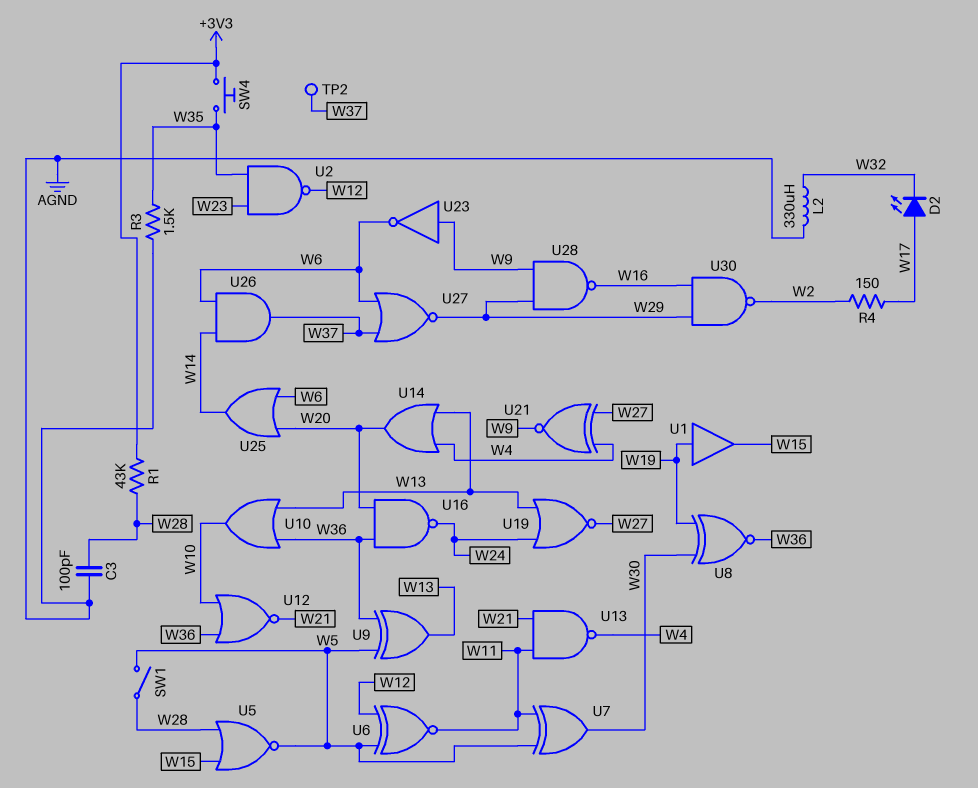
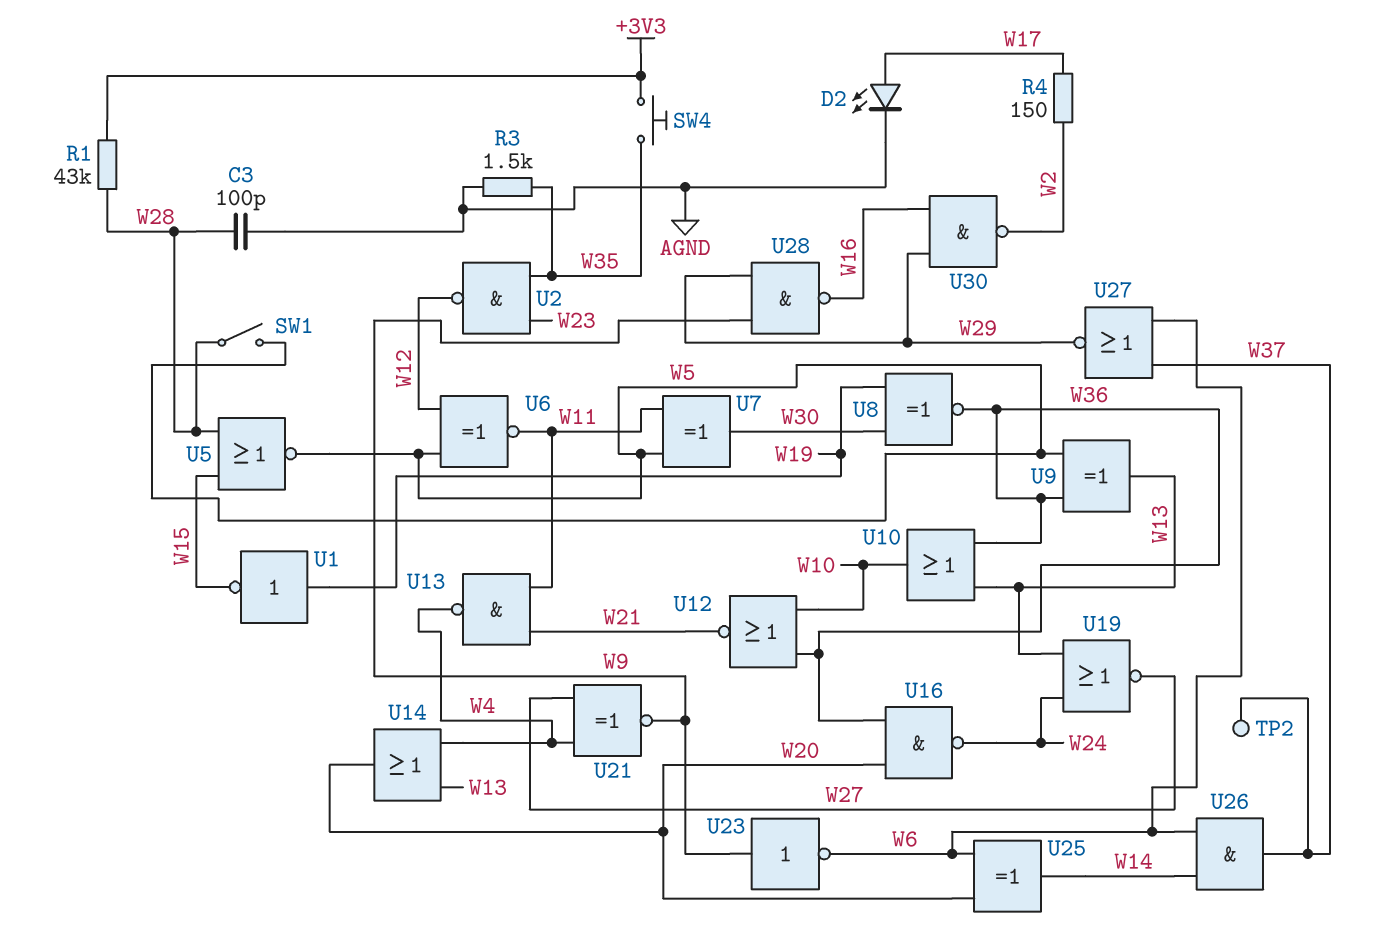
D2: LED (A W17, K W32) -> LED (A W17, K AGND)
L2: 330uH (AGND, W32) -> none
U1: buffer (in W19, out W15) -> NOT (in W19, out W15)
U25: OR (in W6, in W20, out W14) -> XOR (in W6, in W20, out W14)

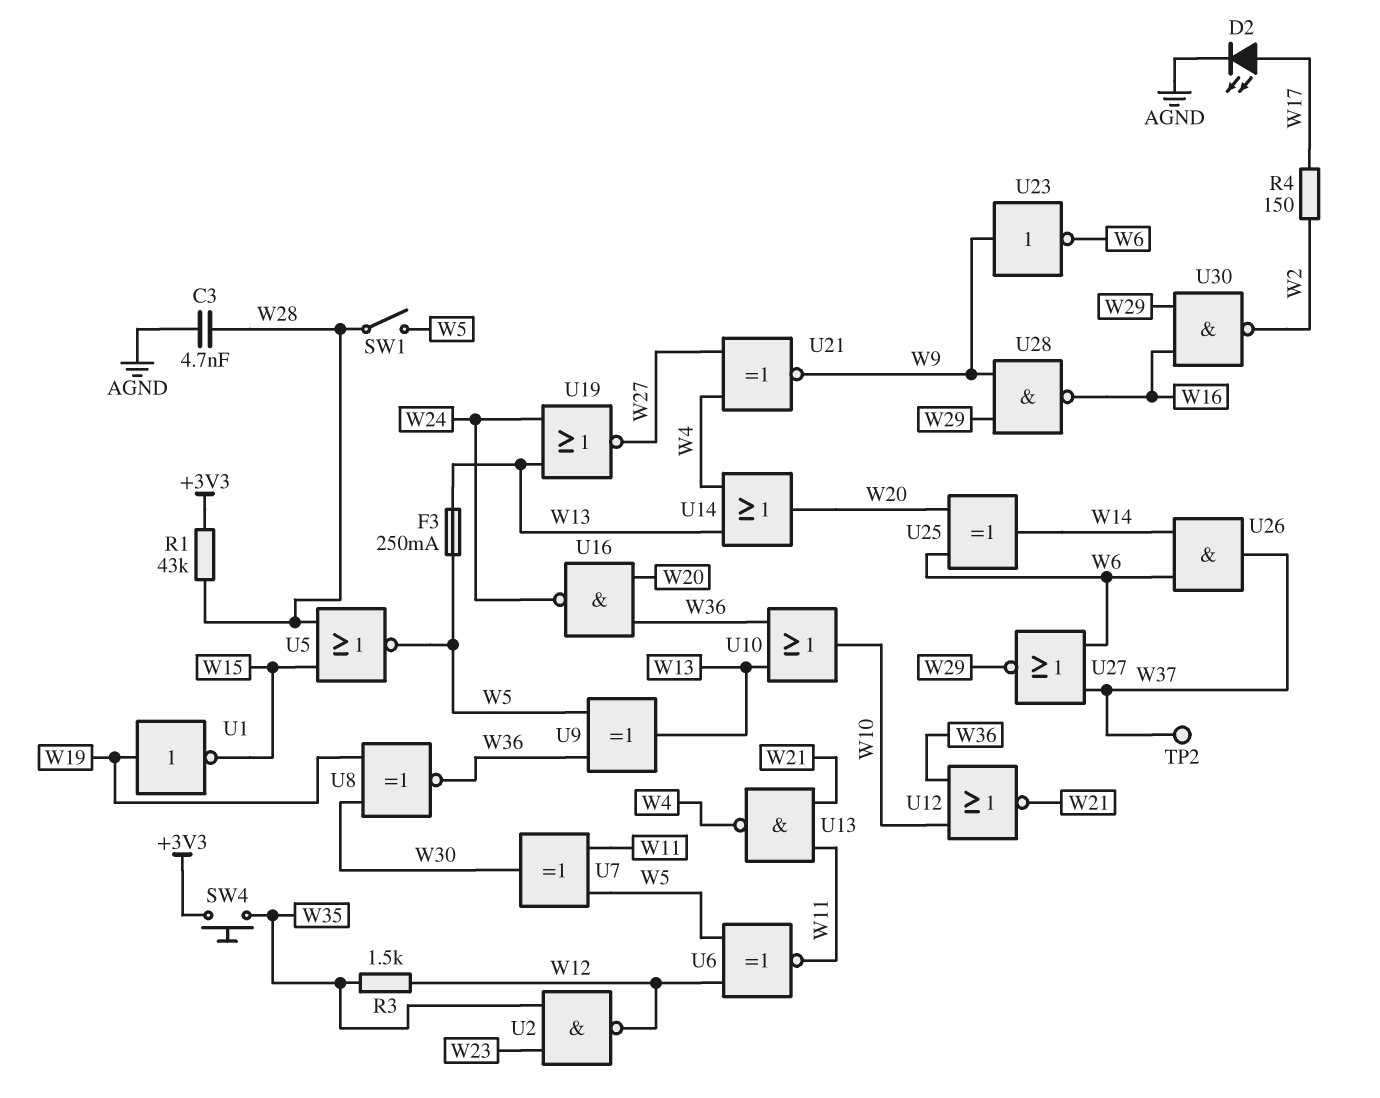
C3: 100pF (AGND, W28) -> 4.7nF (AGND, W28)
F3: none -> 250mA (W5, W13)
R3: 1.5k (AGND, W35) -> 1.5k (W12, W35)

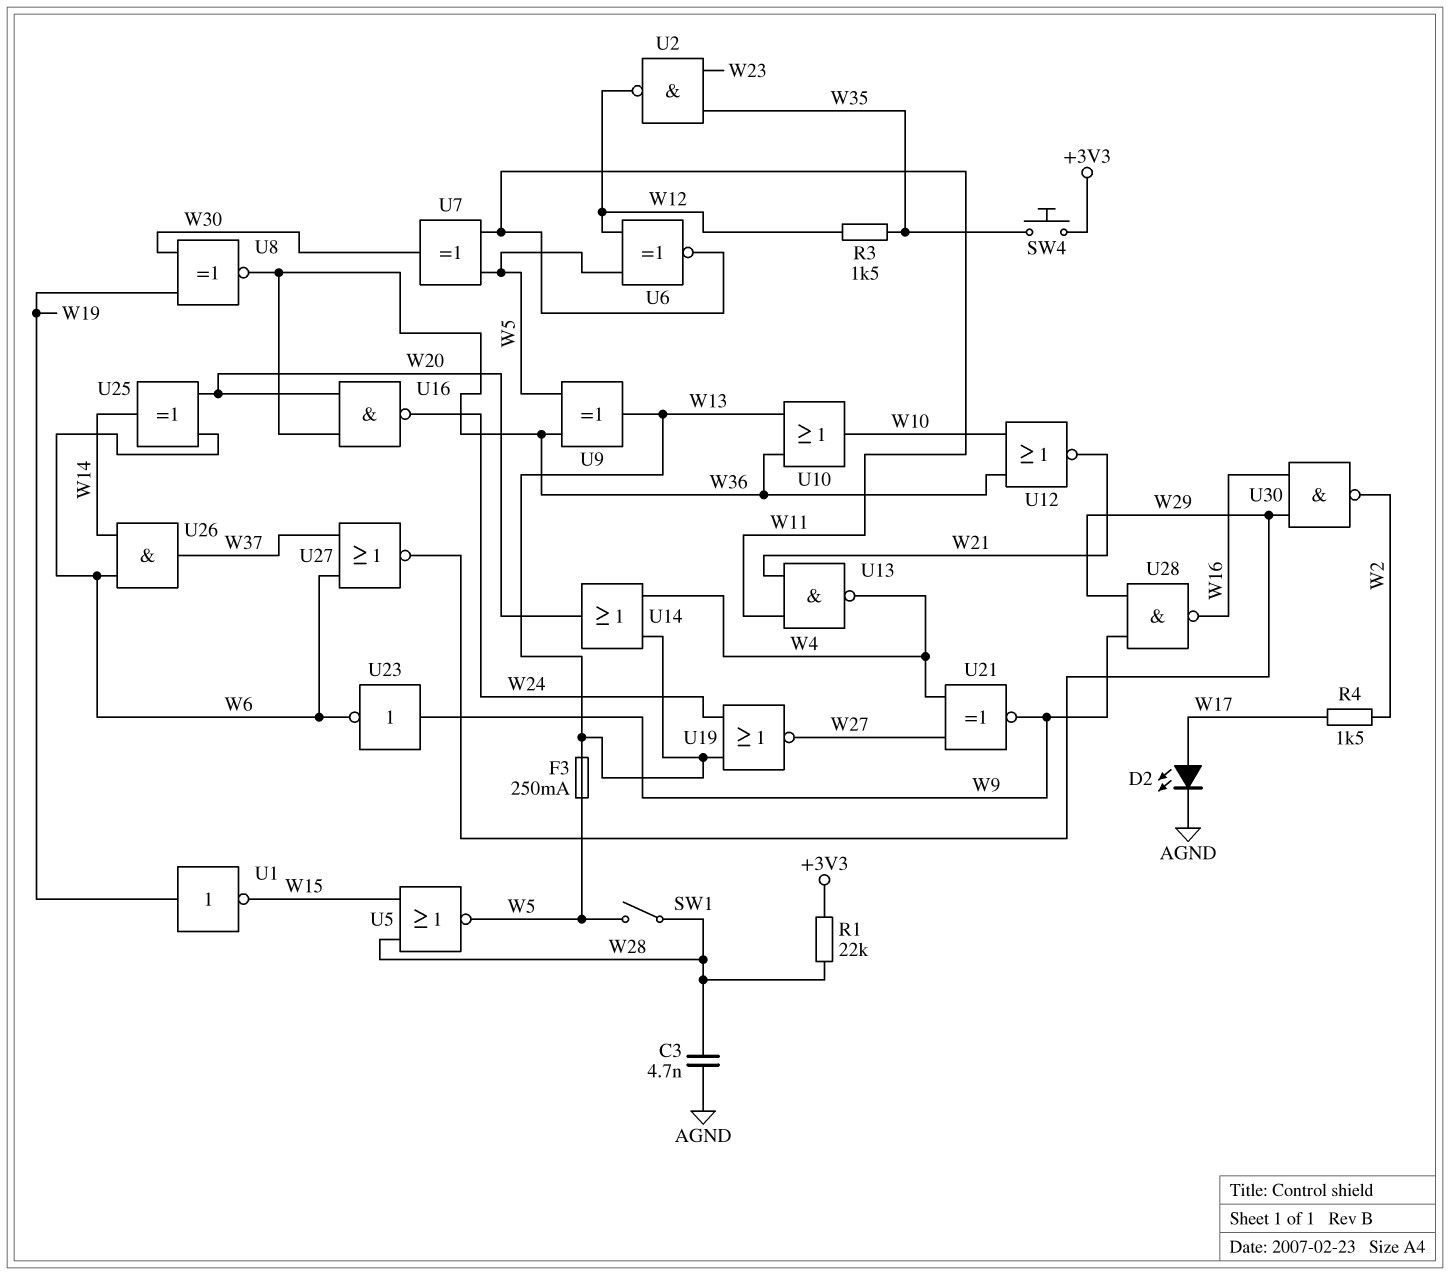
R1: 43k (+3V3, W28) -> 22k (+3V3, W28)
R4: 150 (W2, W17) -> 1.5k (W2, W17)
TP2: test point (W37) -> none

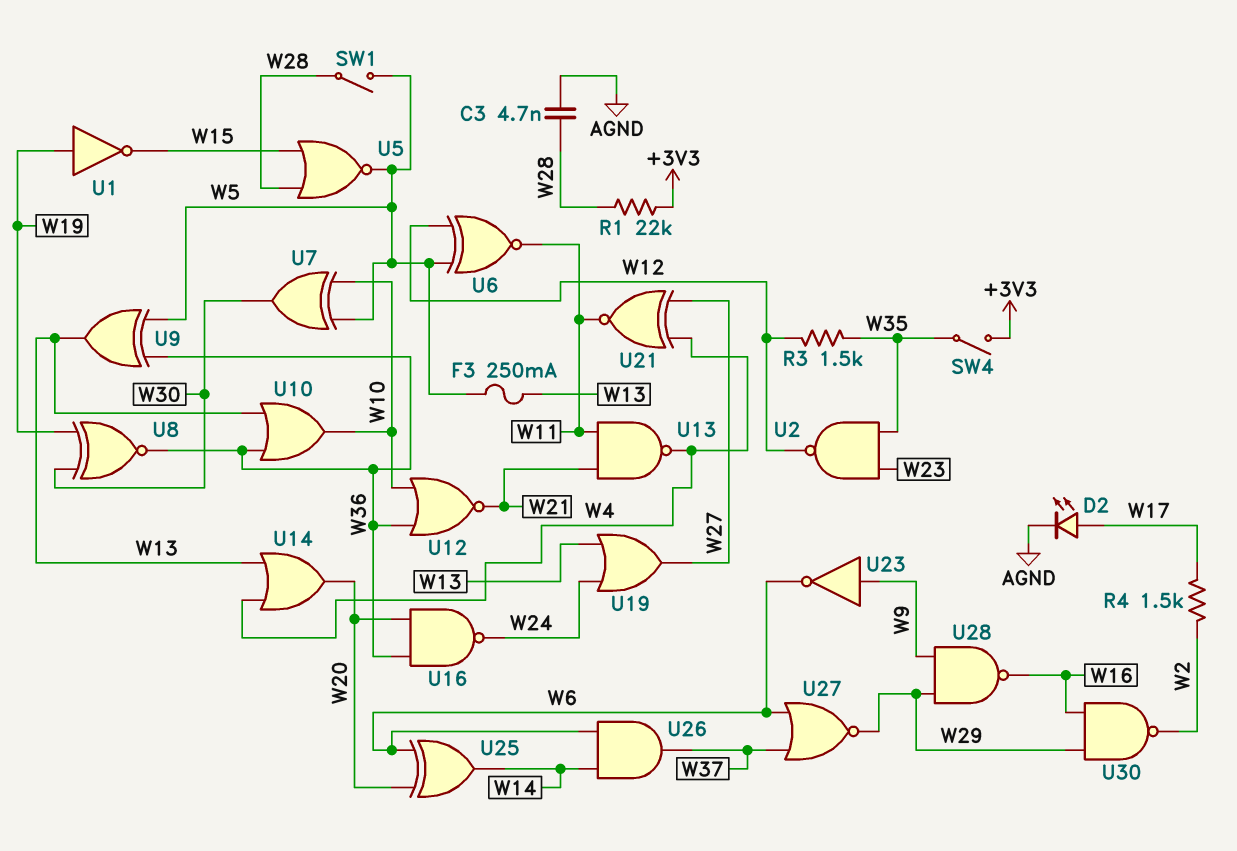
SW4: button (+3V3, W35) -> switch (+3V3, W35)
U7: XOR (in W5, in W11, out W30) -> XOR (in W5, in W10, out W30)
U19: NOR (in W13, in W24, out W27) -> OR (in W13, in W24, out W27)
U21: XNOR (in W4, in W27, out W9) -> XNOR (in W4, in W27, out W11)

